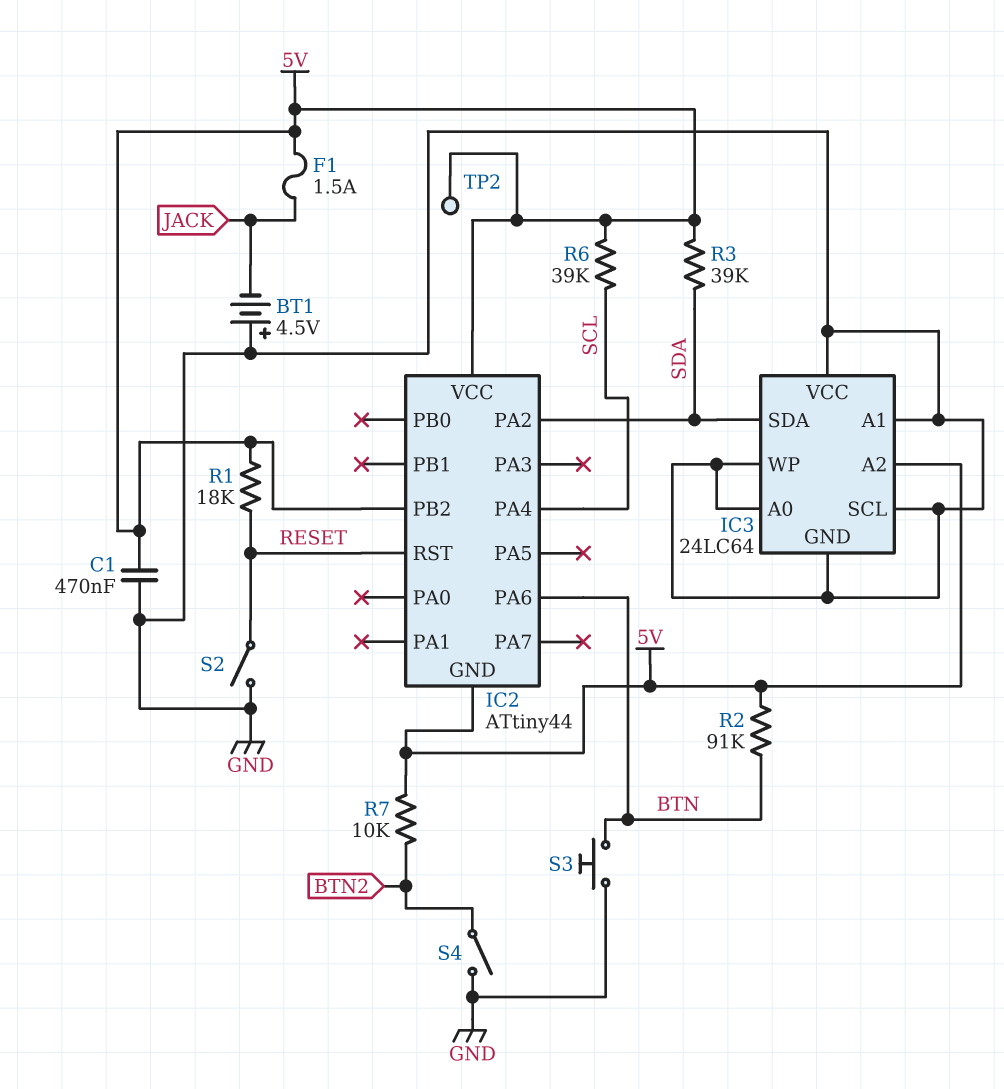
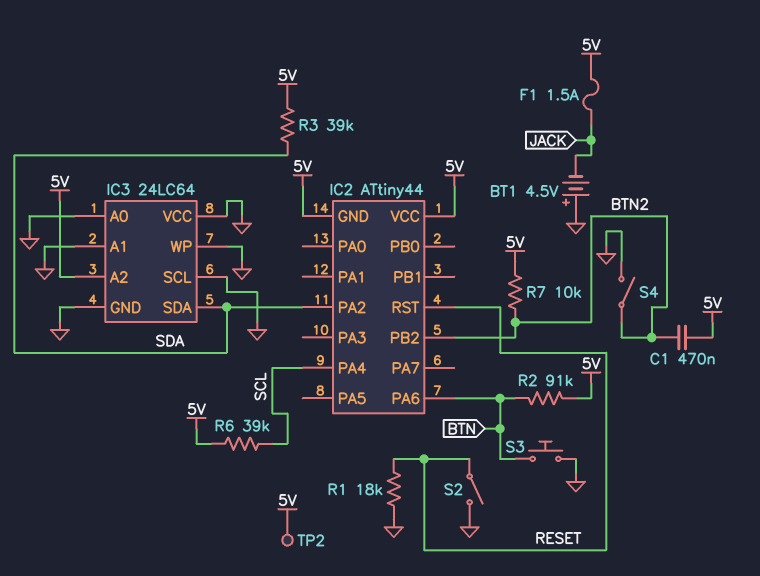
C1: 470nF (5V, GND) -> 470nF (5V, BTN2)
IC2 pin PB2: 5V -> BTN2
R1: 18k (5V, RESET) -> 18k (GND, RESET)

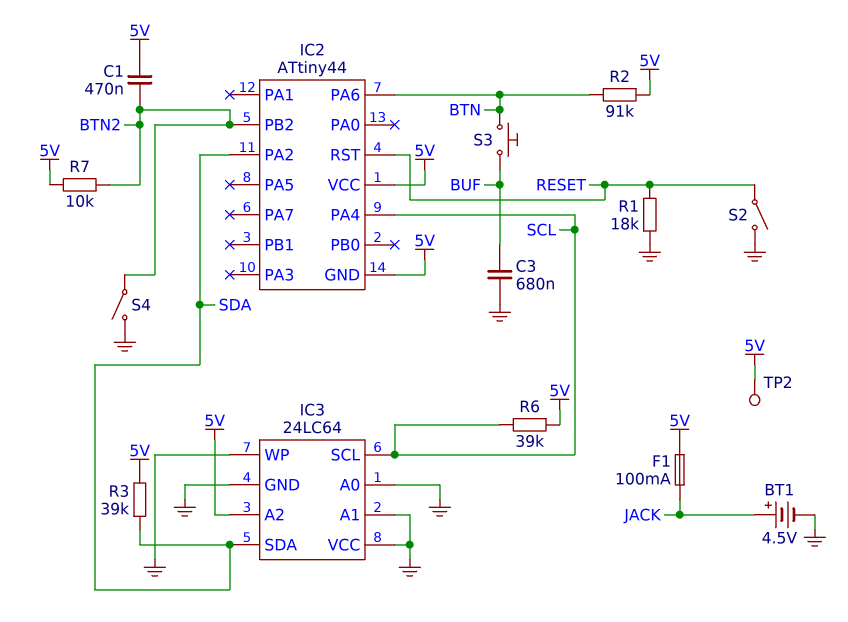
BT1: 4.5V (plus GND, minus JACK) -> 4.5V (plus JACK, minus GND)
C3: none -> 680nF (BUF, GND)
F1: 1.5A (5V, JACK) -> 100mA (5V, JACK)
IC3 pin SCL: GND -> SCL
S3: button (BTN, GND) -> button (BTN, BUF)

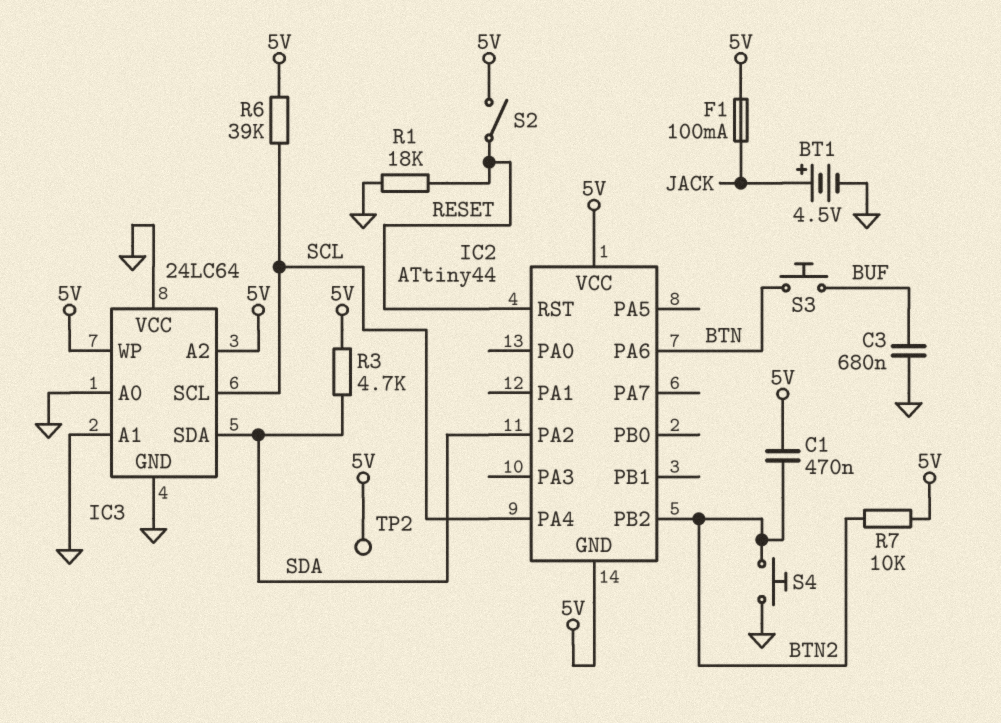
IC3 pin WP: GND -> 5V
R2: 91k (5V, BTN) -> none
R3: 39k (5V, SDA) -> 4.7k (5V, SDA)
S2: switch (GND, RESET) -> switch (5V, RESET)
S4: switch (BTN2, GND) -> button (BTN2, GND)

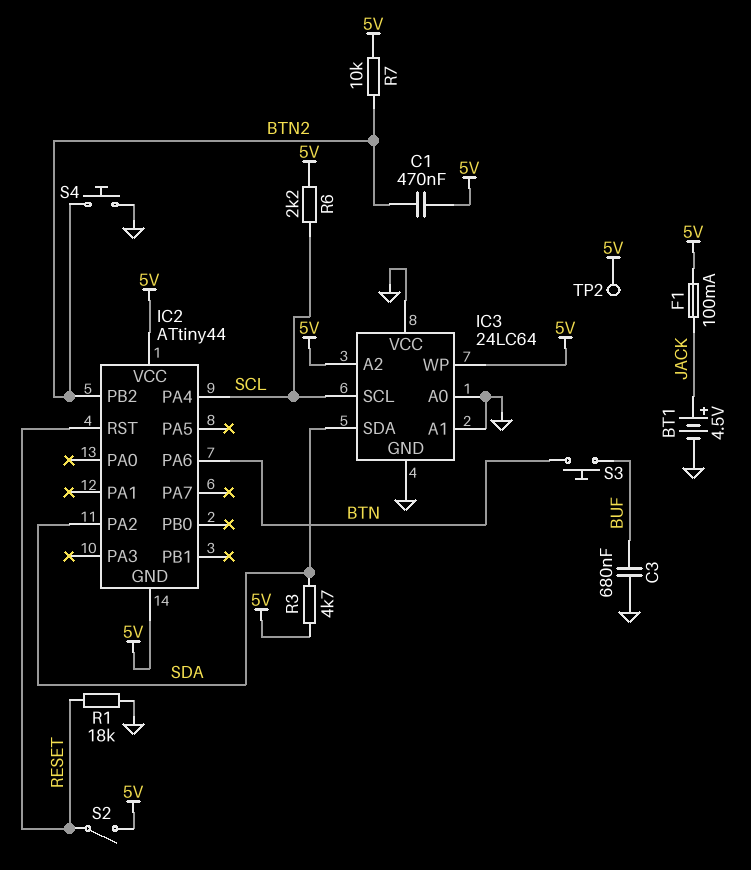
R6: 39k (5V, SCL) -> 2.2k (5V, SCL)

